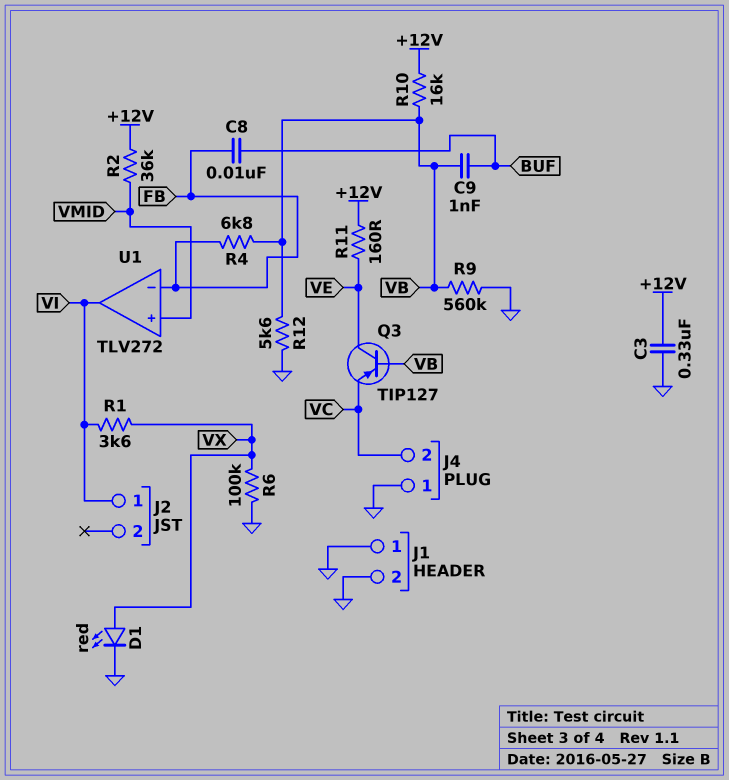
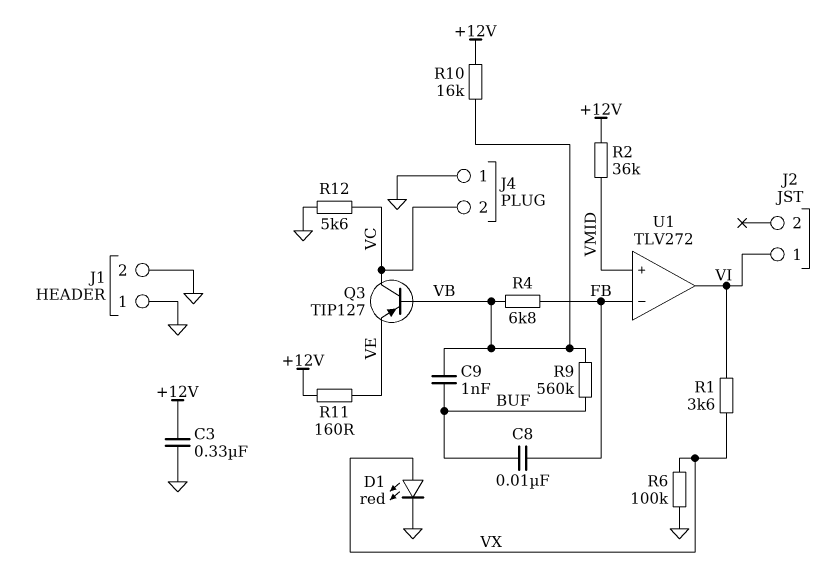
Q3: PNP TIP127 (B VB, C VE, E VC) -> PNP TIP127 (B VB, C VC, E VE)
R9: 560k (GND, VB) -> 560k (BUF, VB)
R12: 5.6k (GND, VB) -> 5.6k (GND, VC)

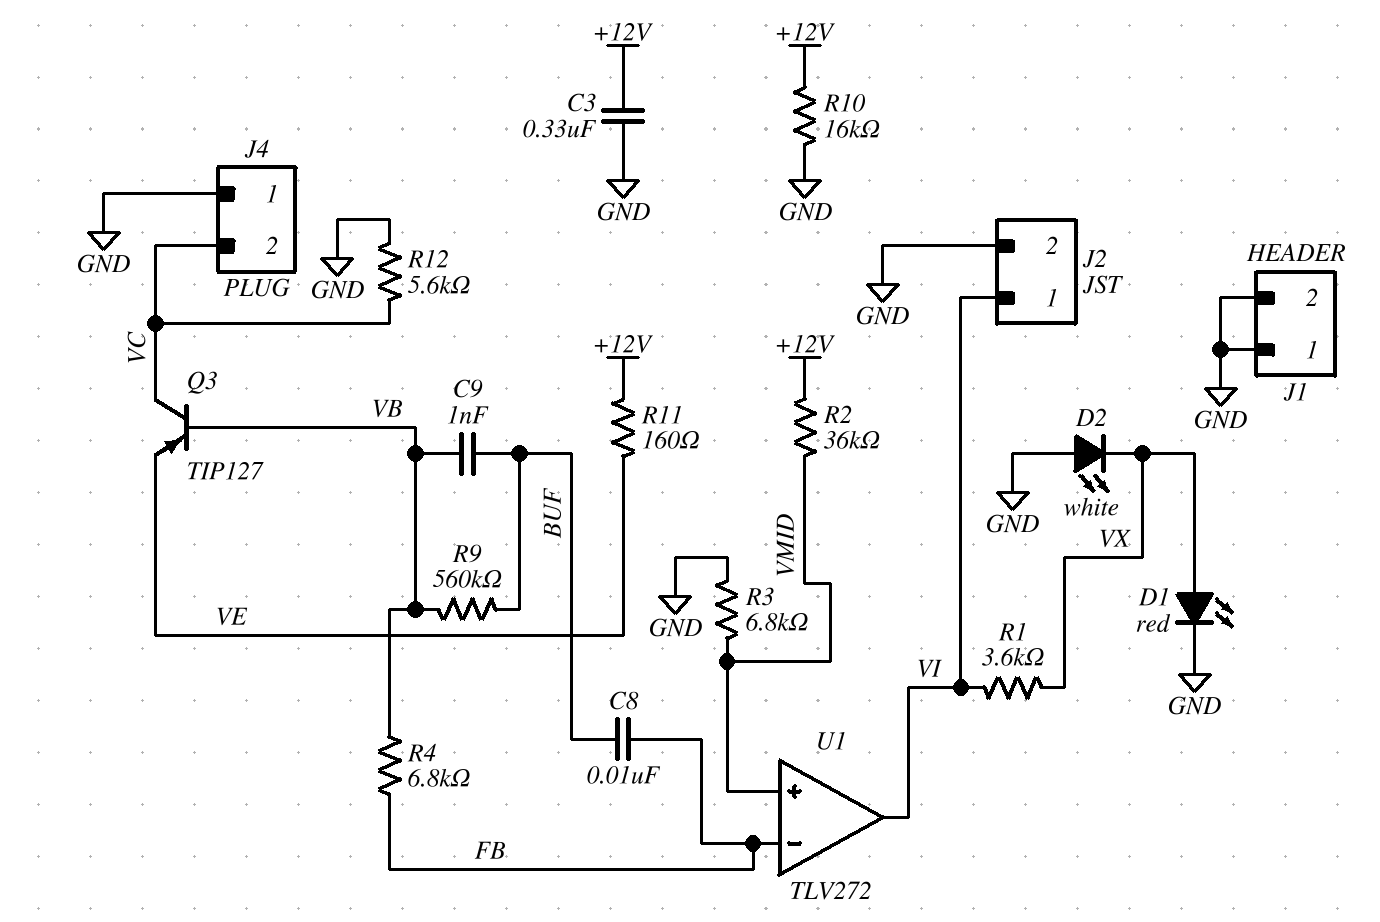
D2: none -> LED white (A GND, K VX)
J2 pin 2: none -> GND
R3: none -> 6.8k (GND, VMID)
R6: 100k (GND, VX) -> none
R10: 16k (+12V, VB) -> 16k (+12V, GND)

